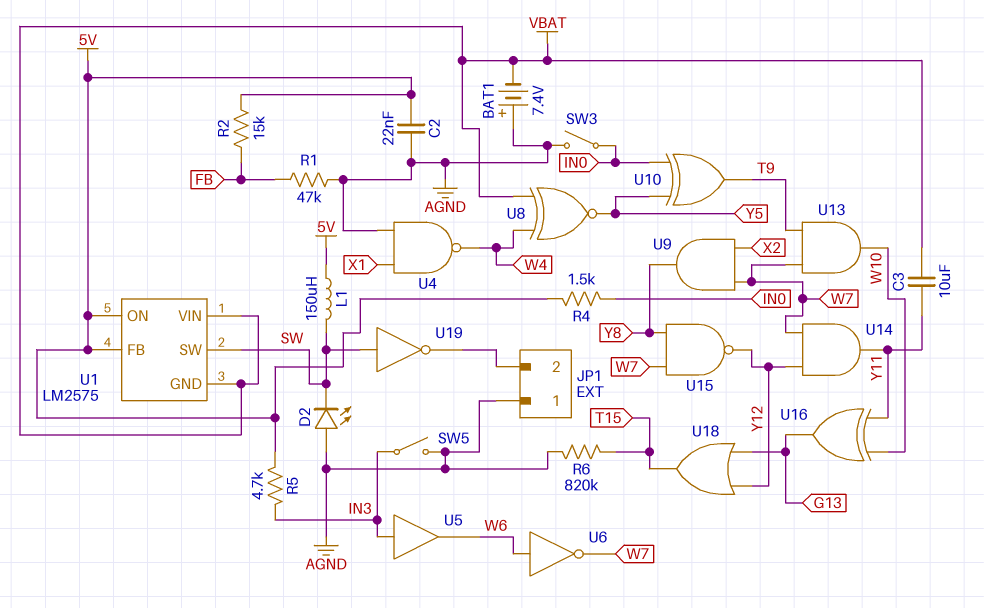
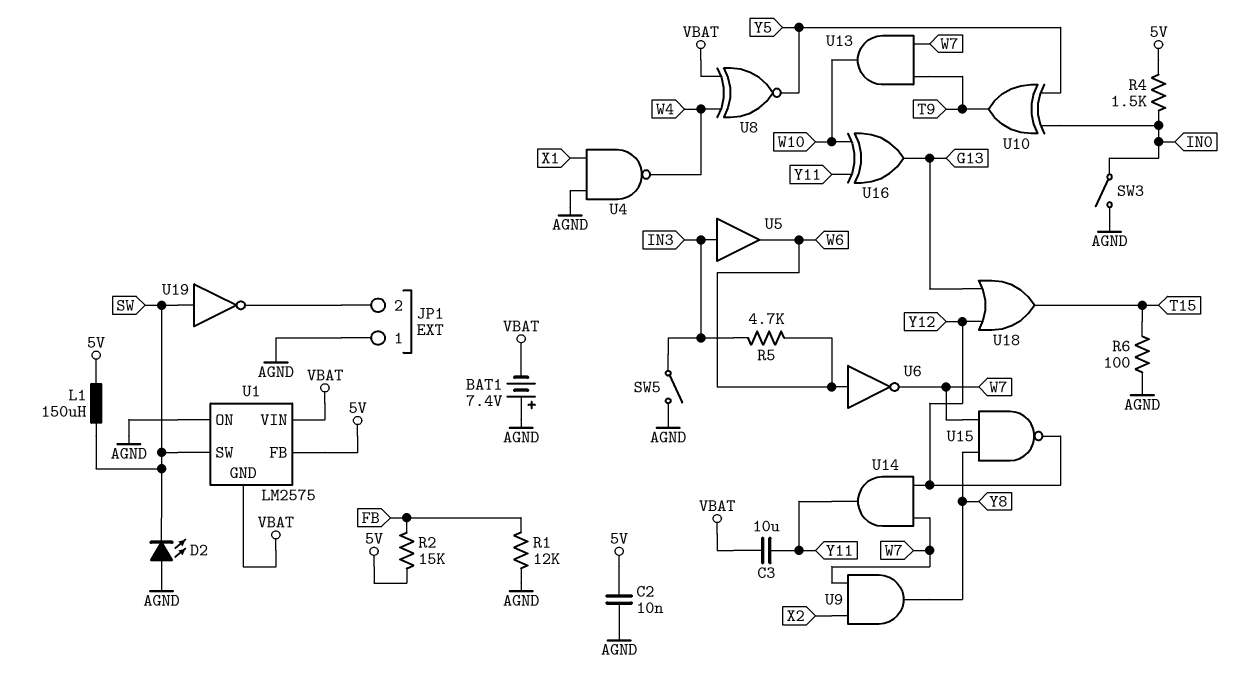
C2: 22nF (5V, AGND) -> 10nF (5V, AGND)
R1: 47k (AGND, FB) -> 12k (AGND, FB)
R5: 4.7k (5V, IN3) -> 4.7k (IN3, W6)
R6: 820k (AGND, T15) -> 100 (AGND, T15)
U1 pin ON: 5V -> AGND

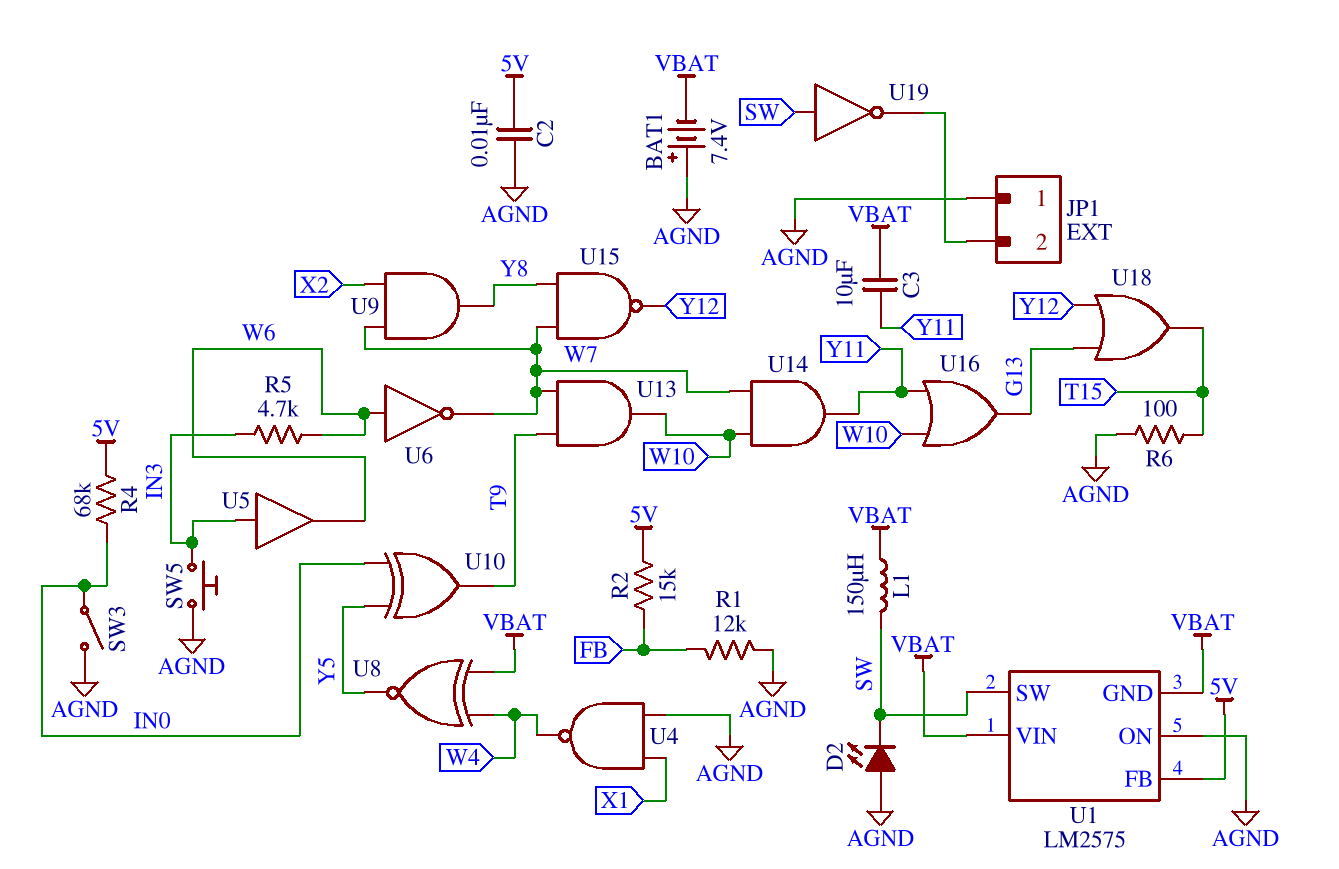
L1: 150uH (5V, SW) -> 150uH (SW, VBAT)
R4: 1.5k (5V, IN0) -> 68k (5V, IN0)
SW5: switch (AGND, IN3) -> button (AGND, IN3)
U14: AND (in W7, in Y12, out Y11) -> AND (in W7, in W10, out Y11)
U16: XOR (in W10, in Y11, out G13) -> OR (in W10, in Y11, out G13)

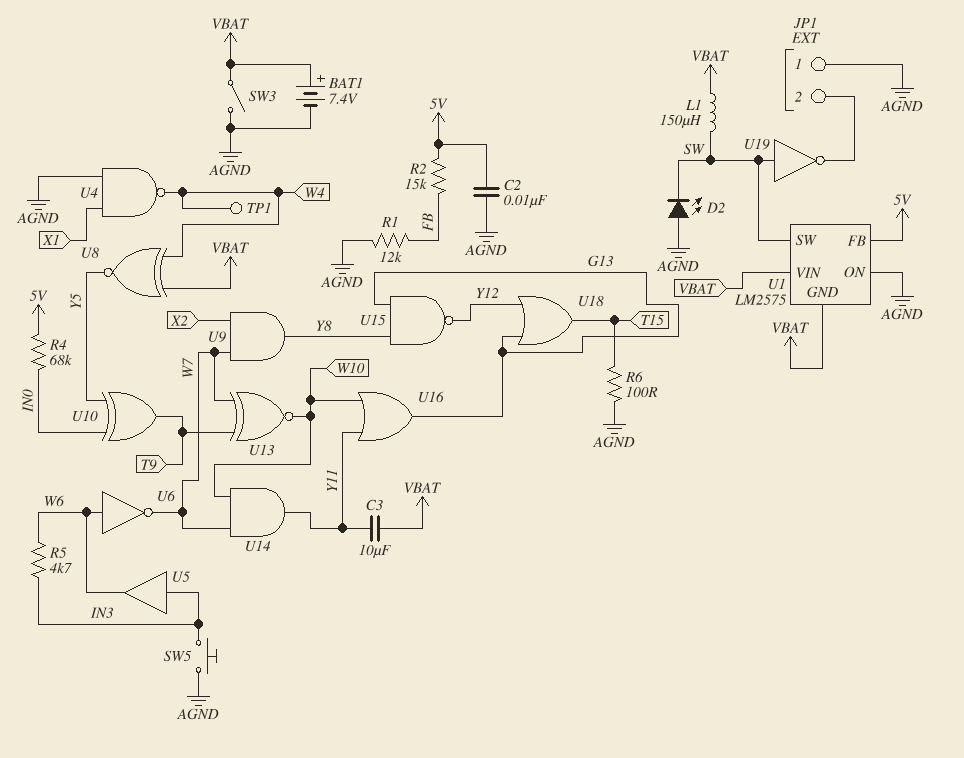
BAT1: 7.4V (plus AGND, minus VBAT) -> 7.4V (plus VBAT, minus AGND)
SW3: switch (AGND, IN0) -> switch (AGND, VBAT)
TP1: none -> test point (W4)
U13: AND (in T9, in W7, out W10) -> XNOR (in T9, in W7, out W10)
U15: NAND (in W7, in Y8, out Y12) -> NAND (in G13, in Y8, out Y12)

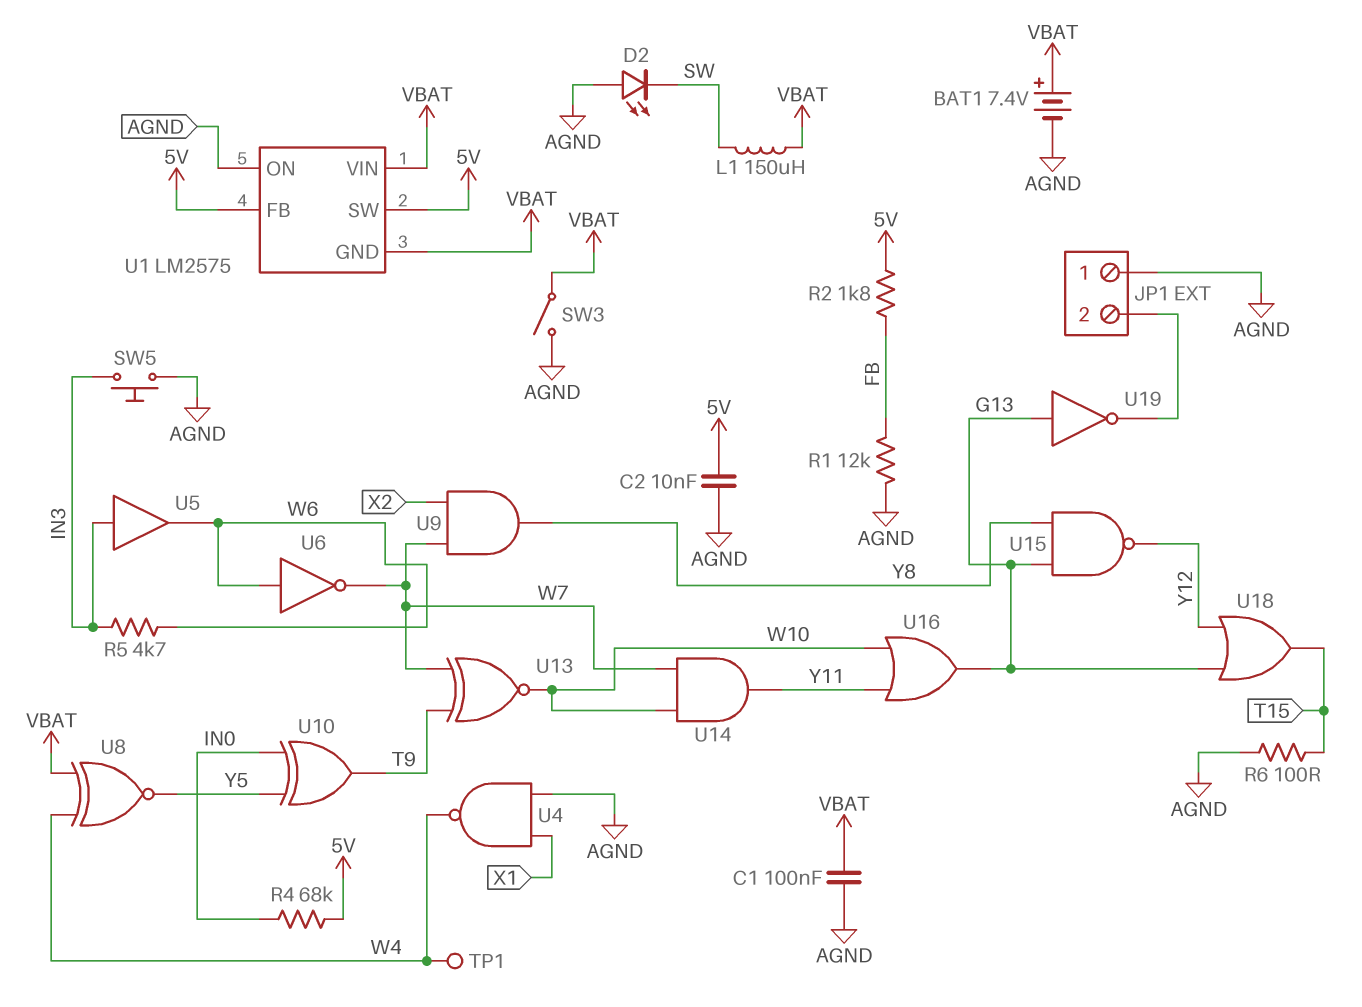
C1: none -> 100nF (AGND, VBAT)
C3: 10uF (VBAT, Y11) -> none
R2: 15k (5V, FB) -> 1.8k (5V, FB)
U1 pin SW: SW -> 5V
U19: NOT (in SW, out JP1/2) -> NOT (in G13, out JP1/2)

